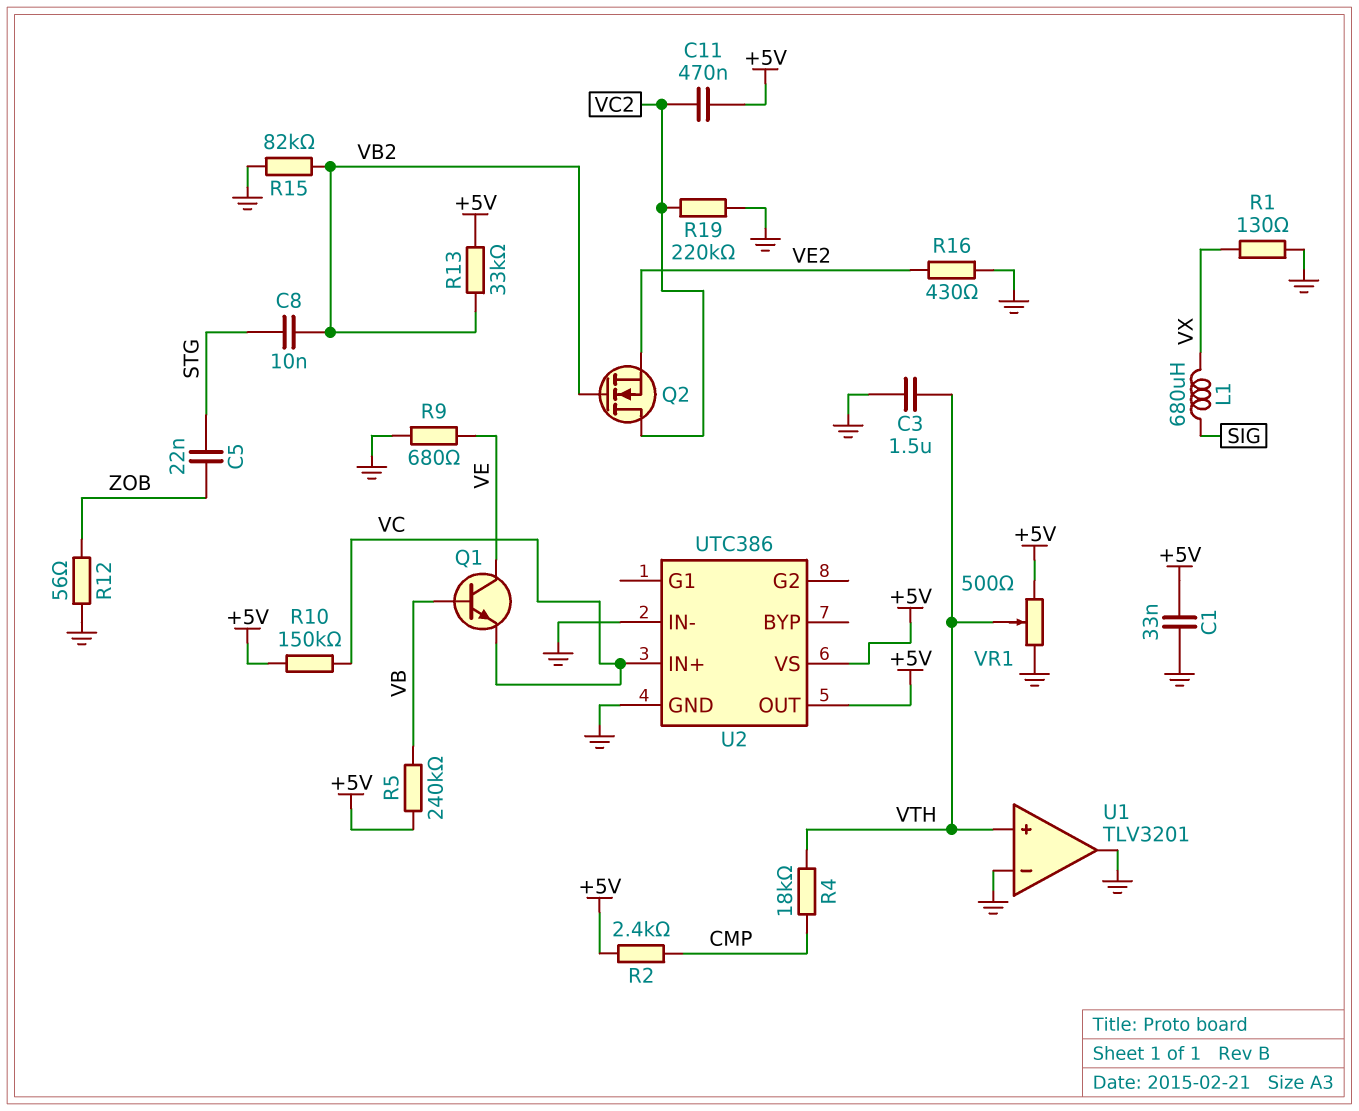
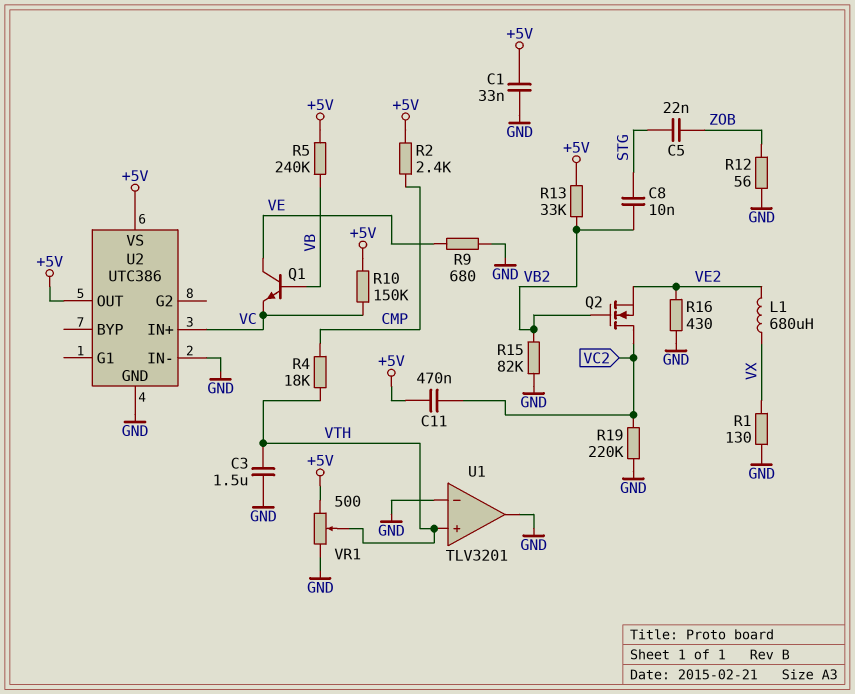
L1: 680uH (SIG, VX) -> 680uH (VE2, VX)

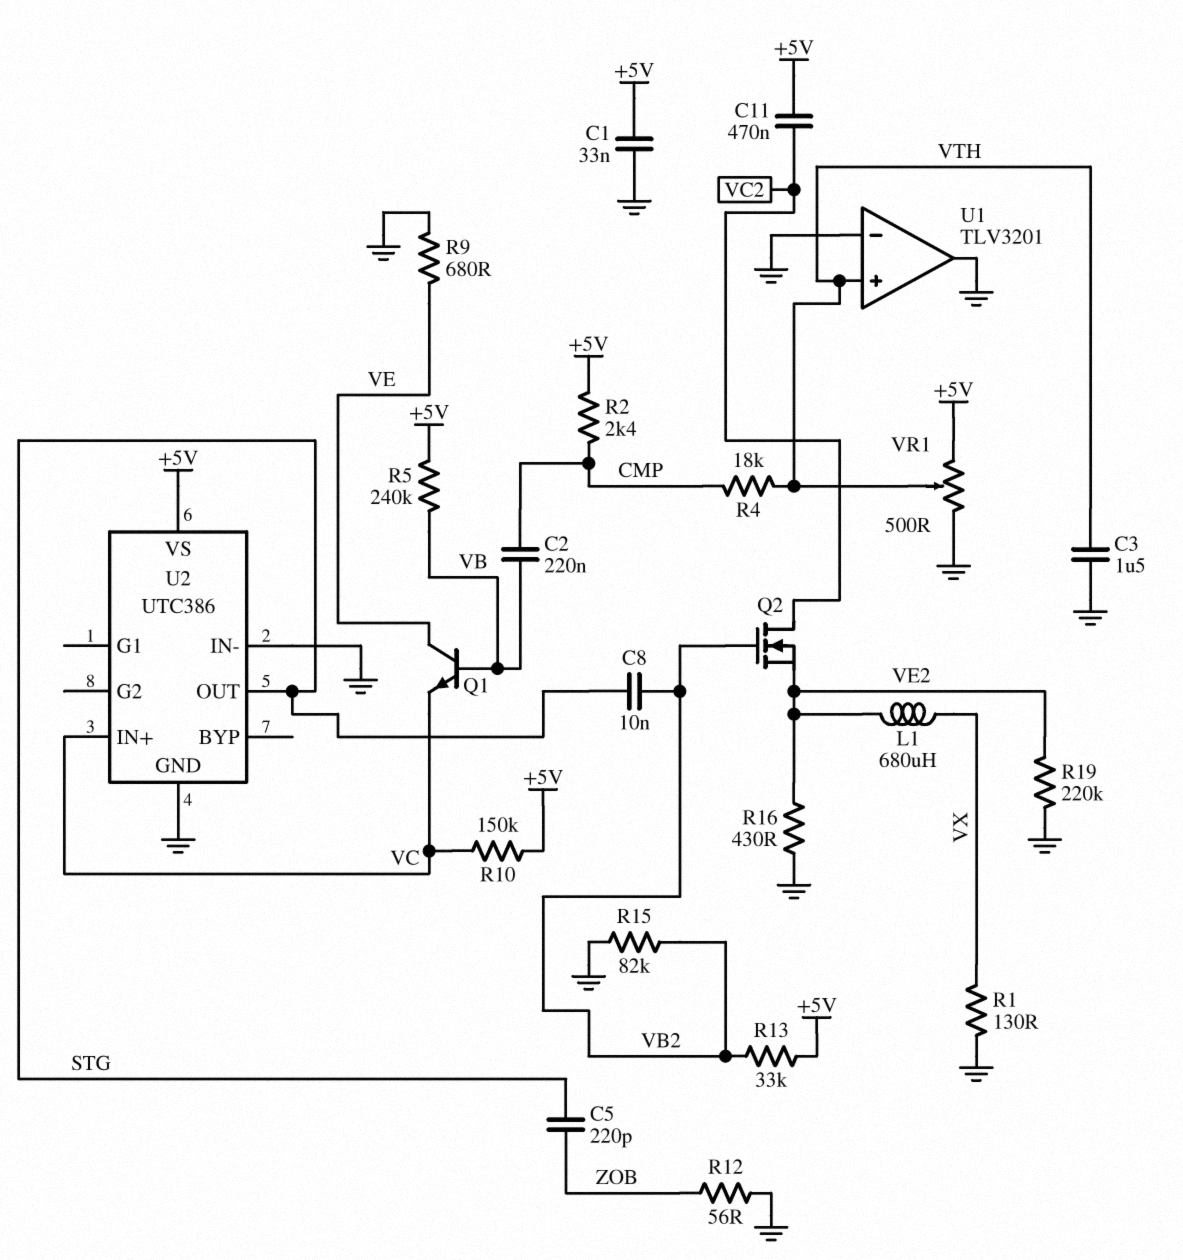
C2: none -> 220nF (CMP, VB)
C5: 22nF (STG, ZOB) -> 220pF (STG, ZOB)
R19: 220k (GND, VC2) -> 220k (GND, VE2)
U2 pin OUT: +5V -> STG

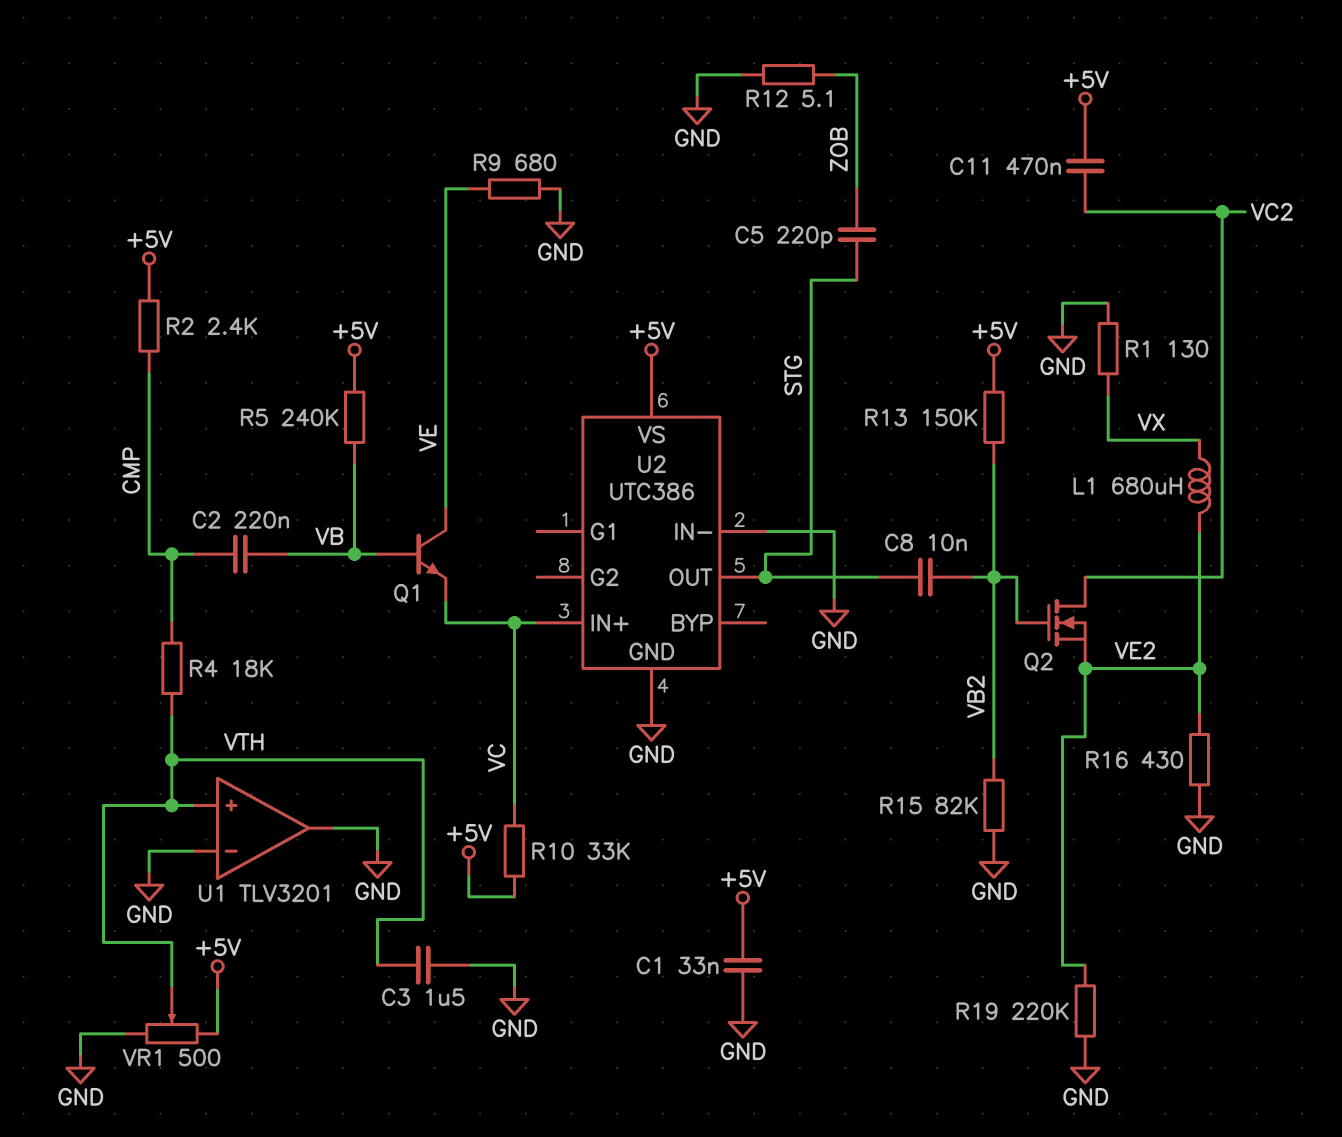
R10: 150k (+5V, VC) -> 33k (+5V, VC)
R12: 56 (GND, ZOB) -> 5.1 (GND, ZOB)
R13: 33k (+5V, VB2) -> 150k (+5V, VB2)

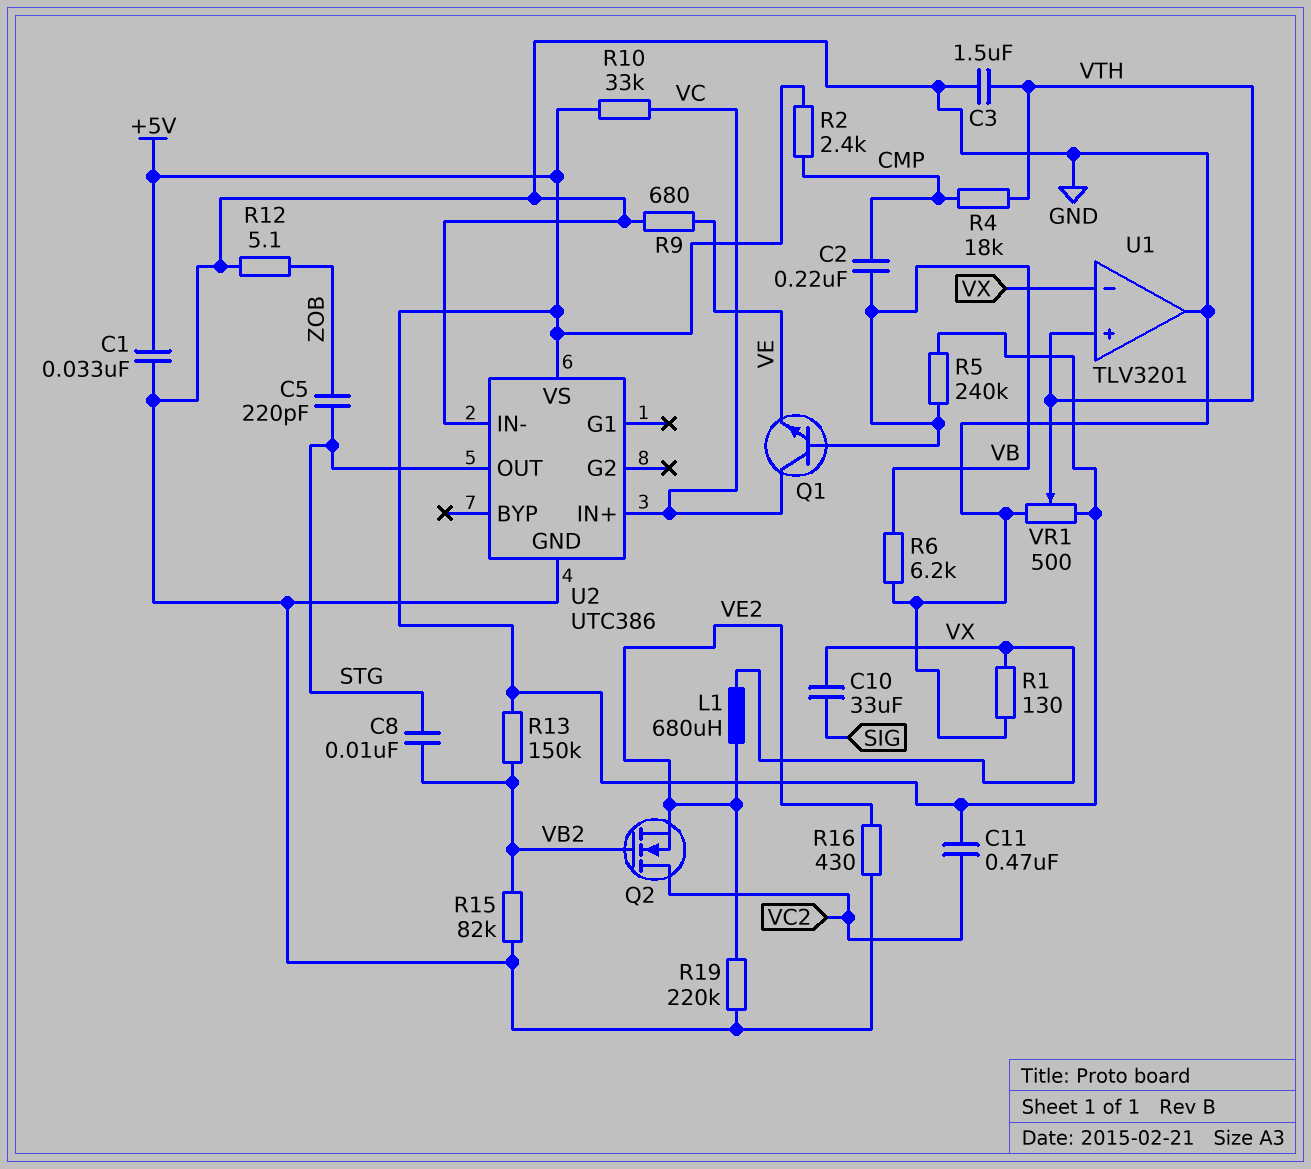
C10: none -> 33uF (SIG, VX)
Q1: NPN (B VB, C VE, E VC) -> NPN (B VB, C VC, E VE)
R6: none -> 6.2k (GND, VB)
U1 pin in-: GND -> VX

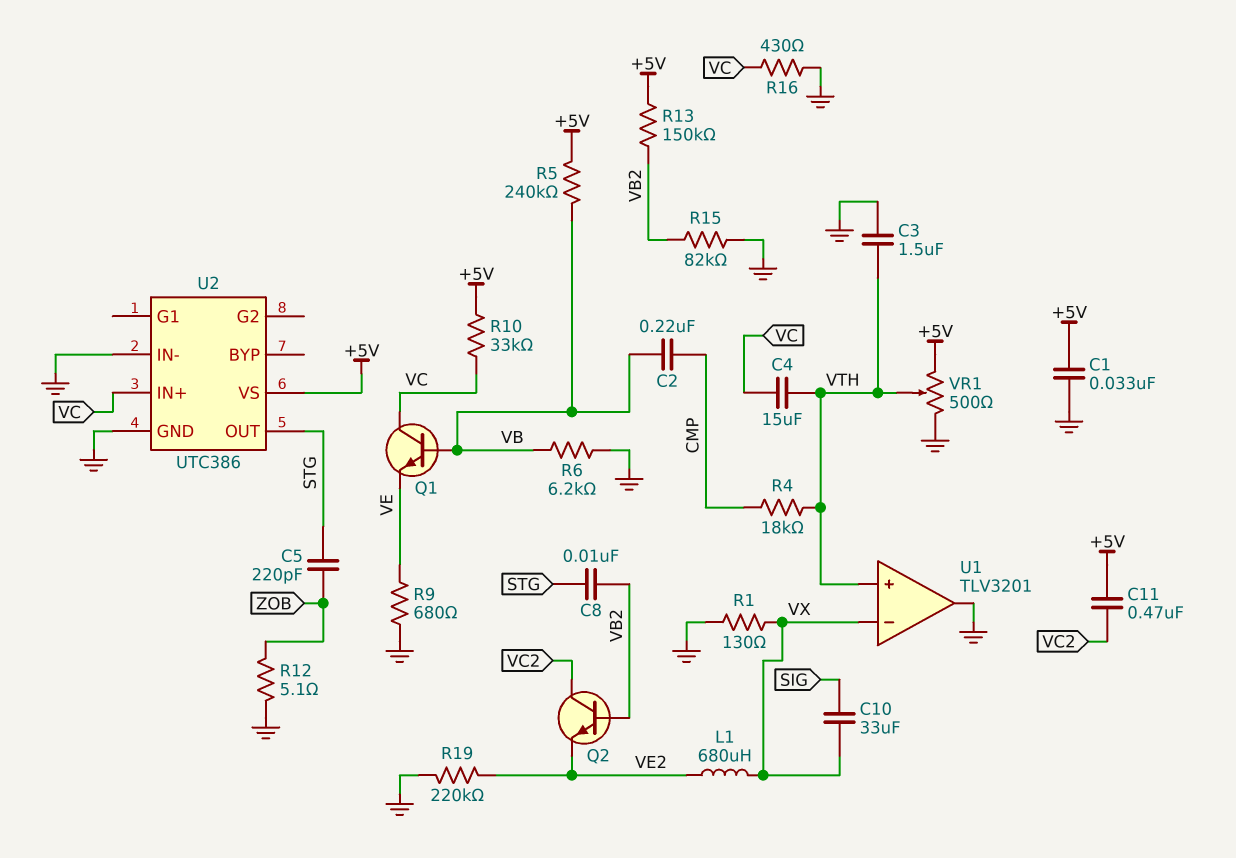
C4: none -> 15uF (VC, VTH)
Q2: NMOS (G VB2, D VC2, S VE2) -> NPN (B VB2, C VC2, E VE2)
R2: 2.4k (+5V, CMP) -> none
R16: 430 (GND, VE2) -> 430 (GND, VC)

